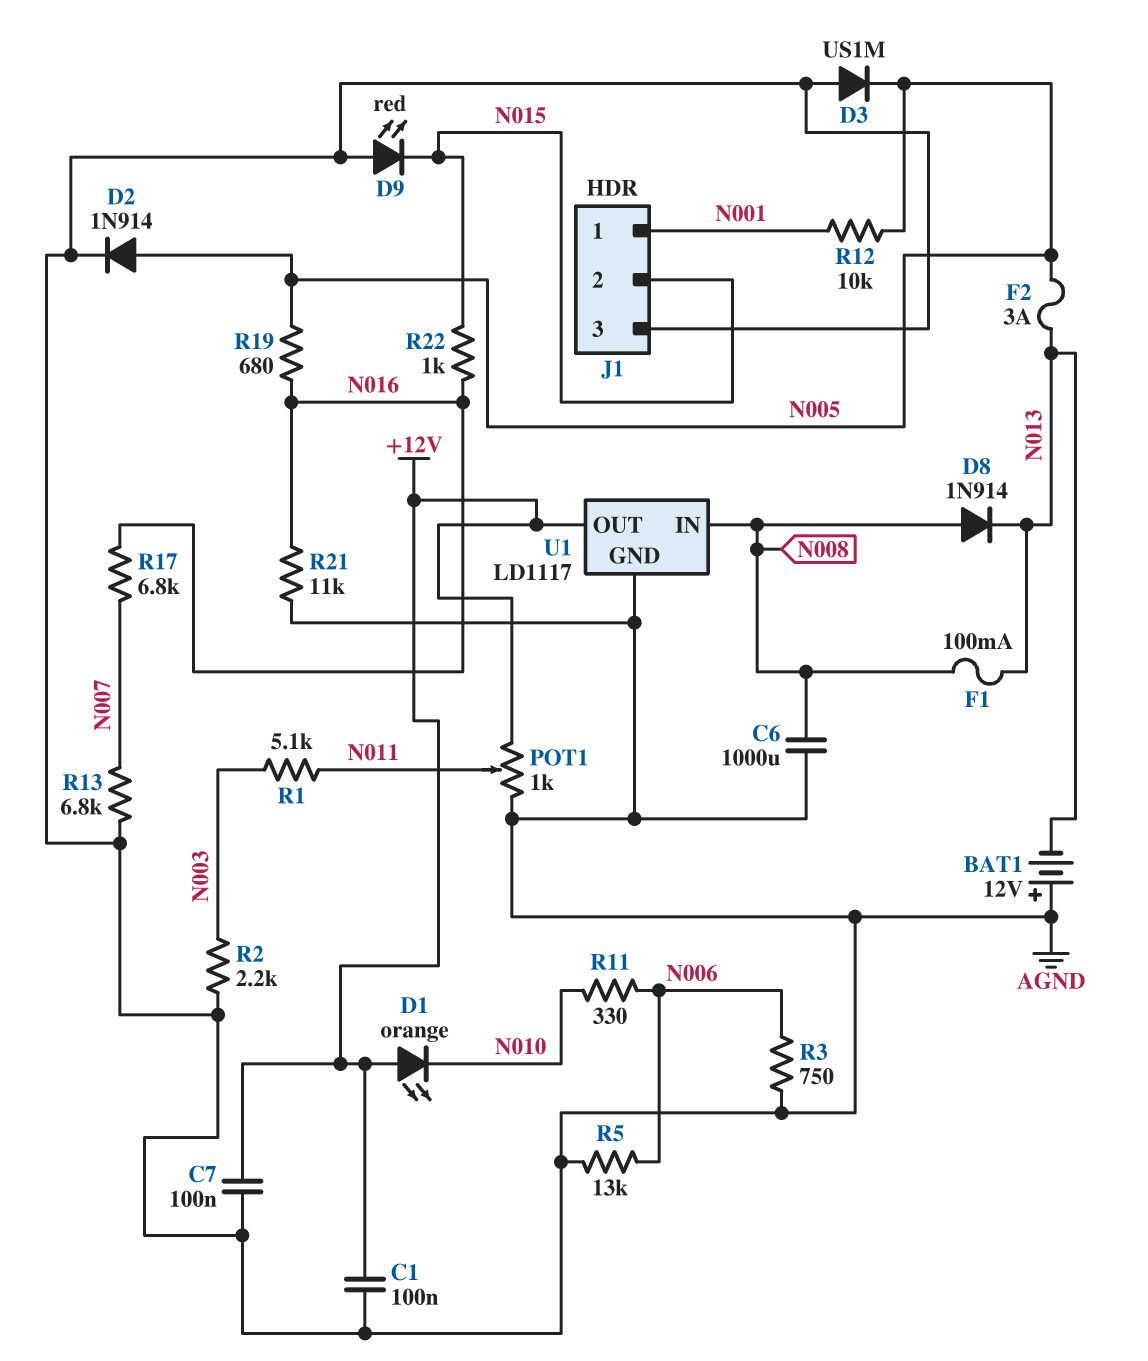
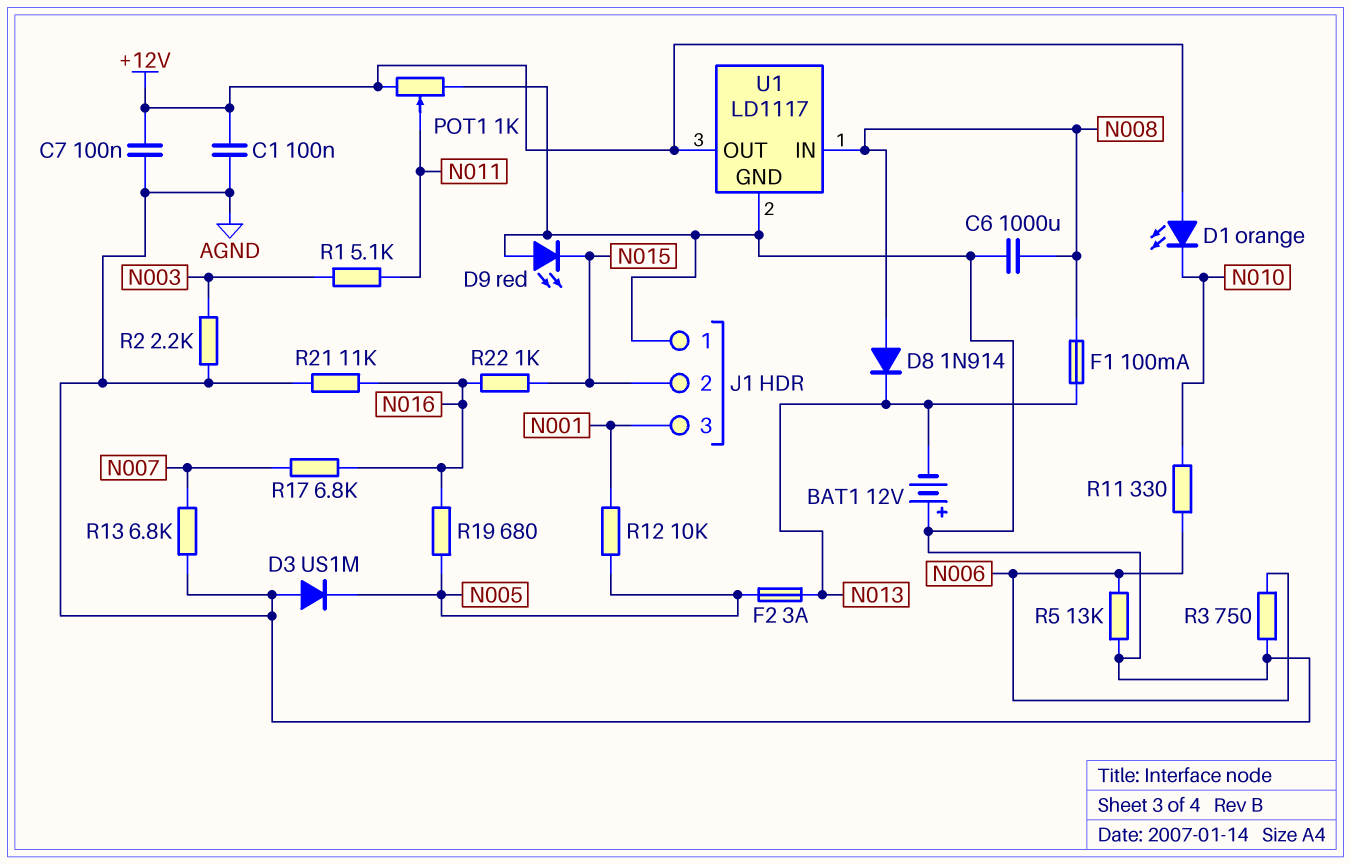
D2: diode 1N914 (A N005, K AGND) -> none
J1 pin 1: N001 -> AGND
J1 pin 3: AGND -> N001

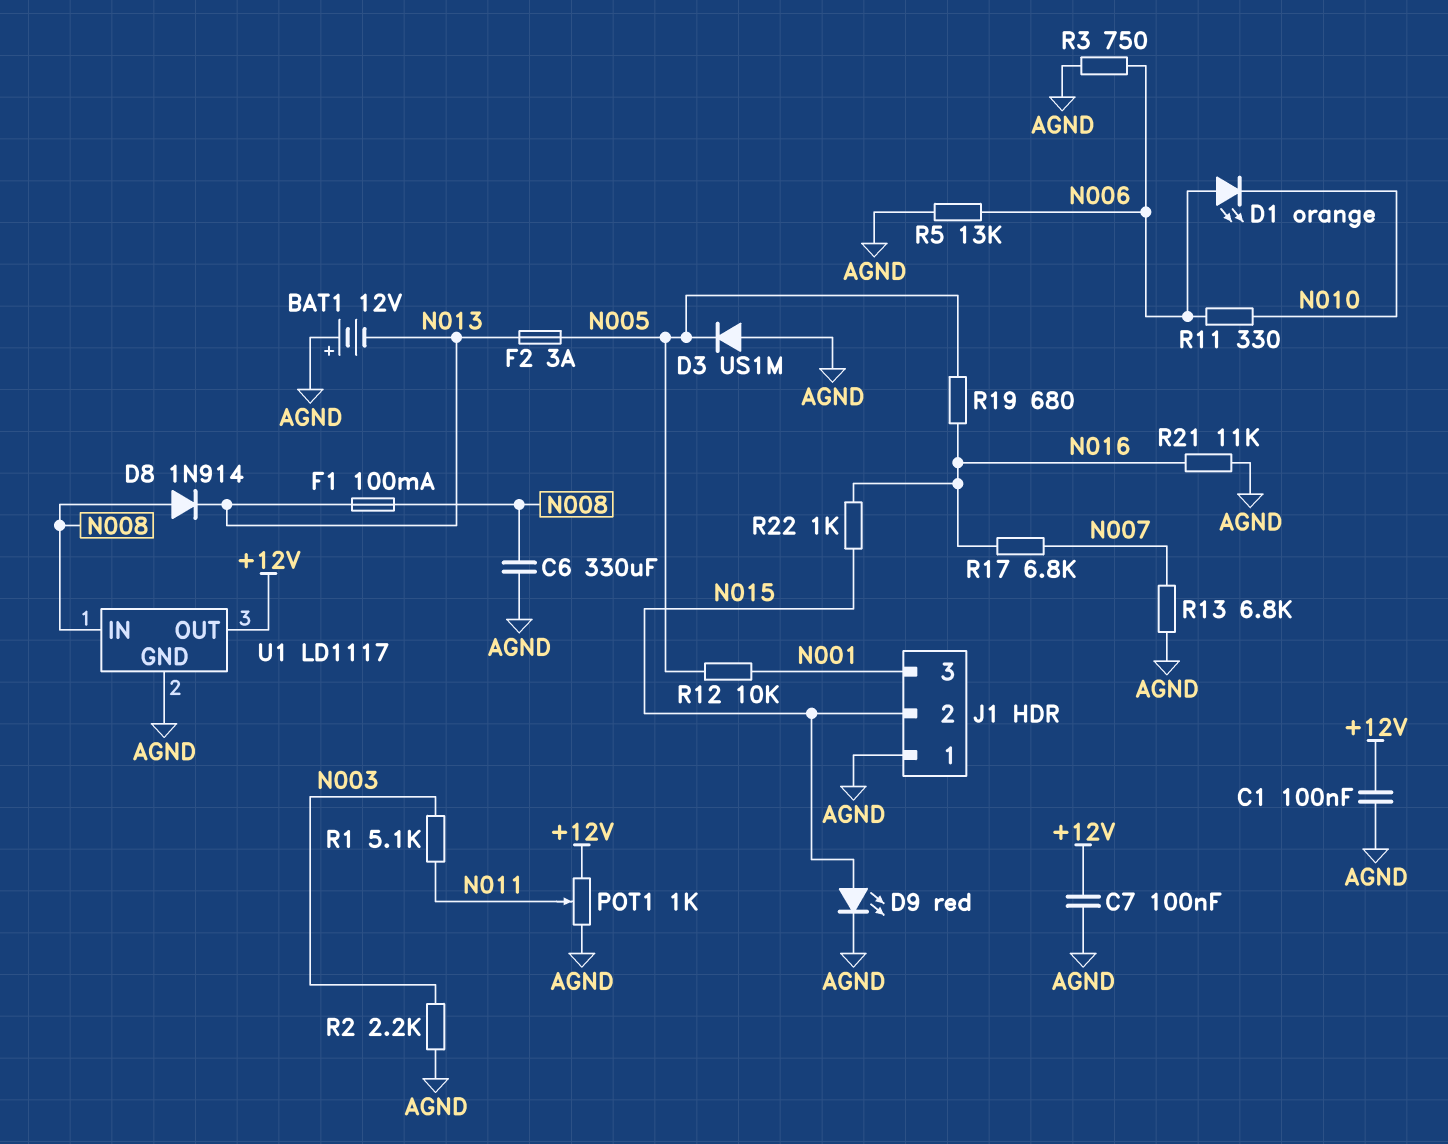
C6: 1000uF (AGND, N008) -> 330uF (AGND, N008)
D1: LED orange (A +12V, K N010) -> LED orange (A N006, K N010)
D9: LED red (A AGND, K N015) -> LED red (A N015, K AGND)

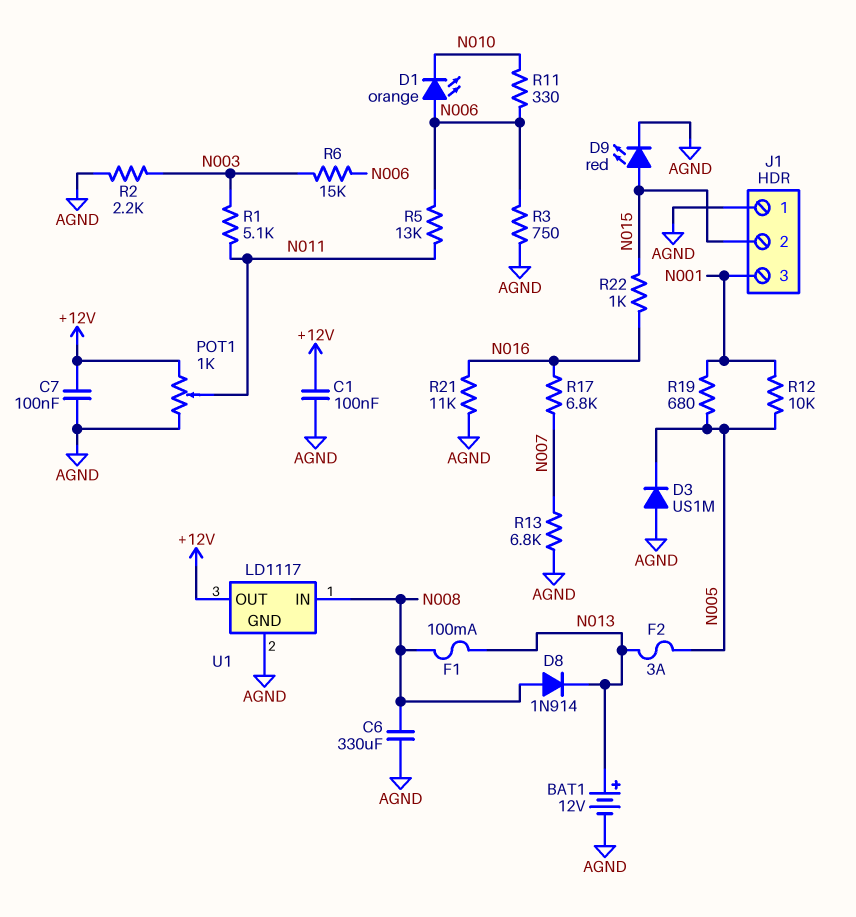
BAT1: 12V (plus AGND, minus N013) -> 12V (plus N013, minus AGND)
R5: 13k (AGND, N006) -> 13k (N006, N011)
R6: none -> 15k (N003, N006)
R19: 680 (N005, N016) -> 680 (N001, N005)

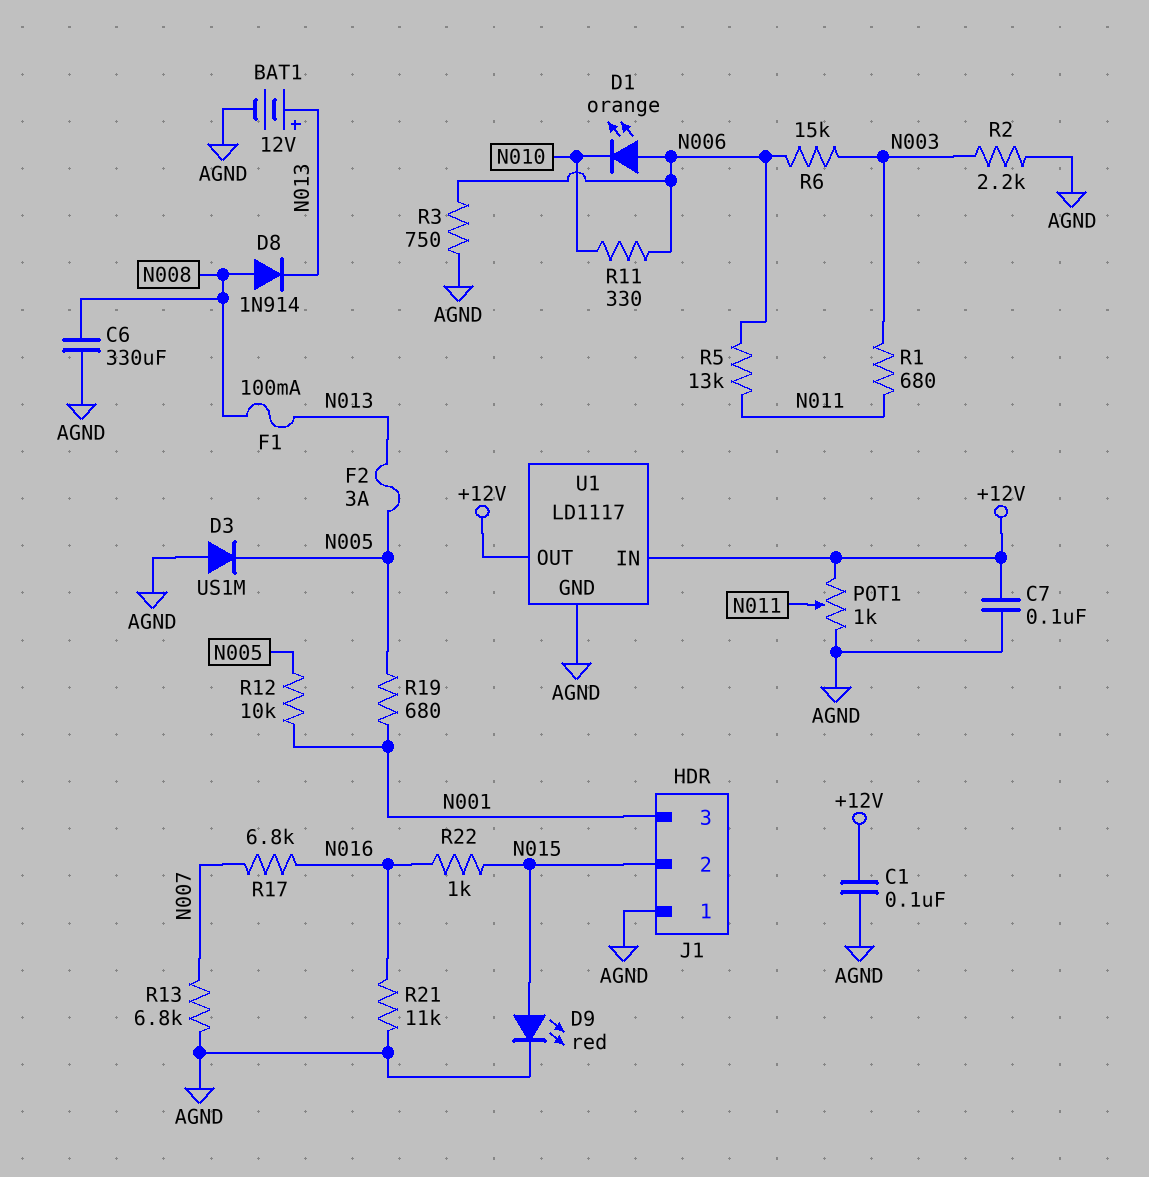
R1: 5.1k (N003, N011) -> 680 (N003, N011)
U1 pin IN: N008 -> +12V

